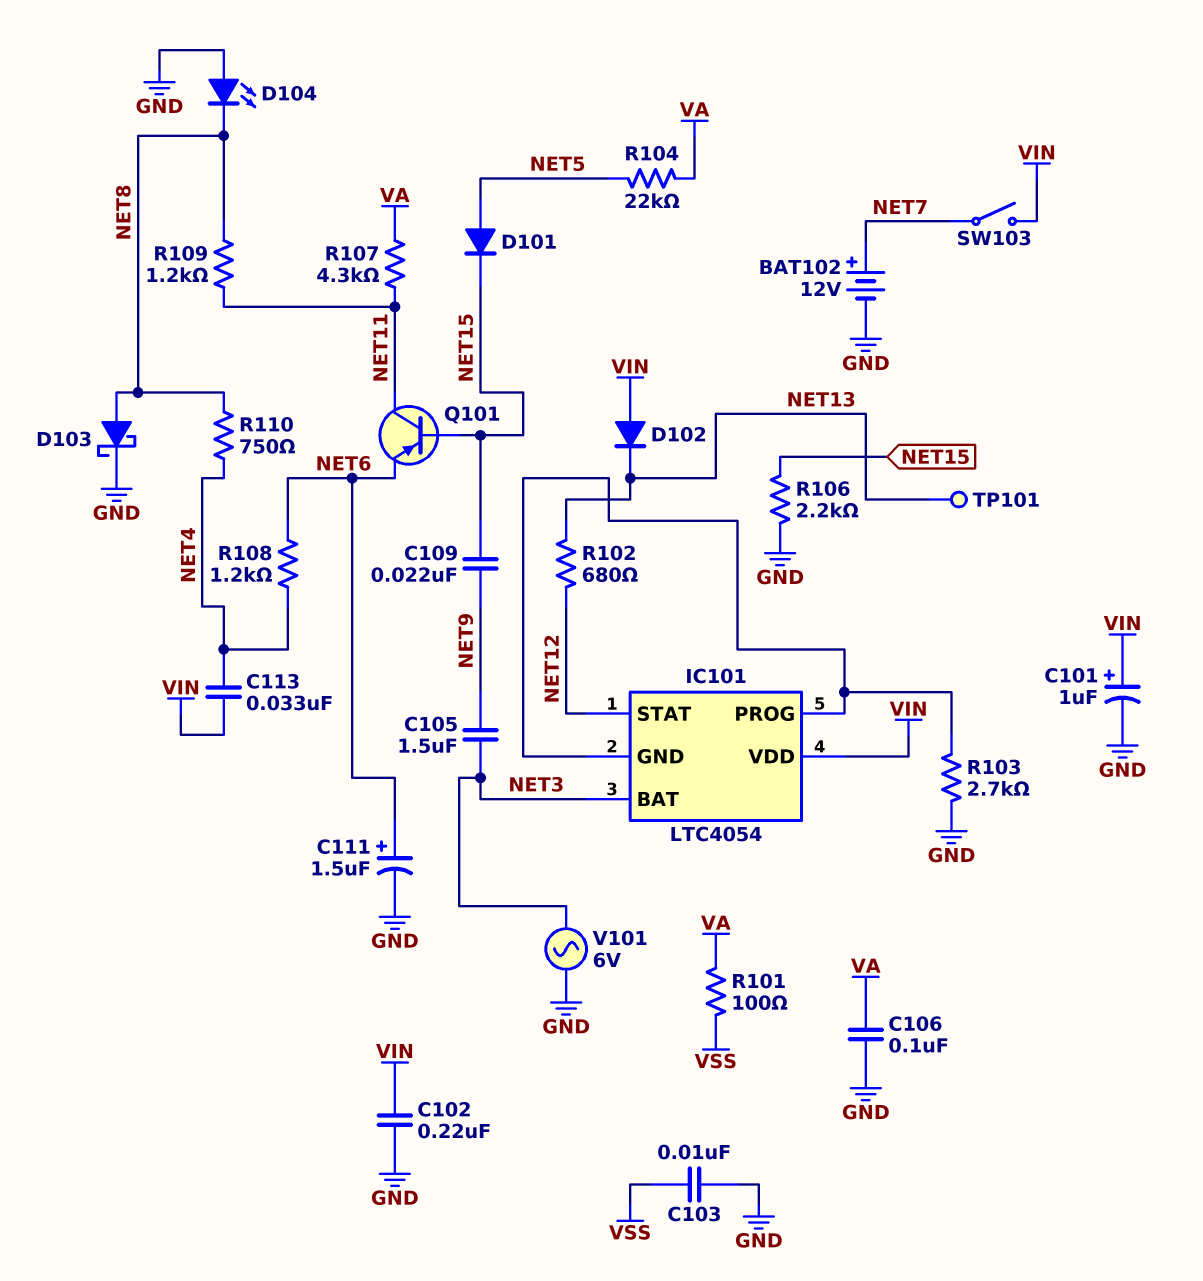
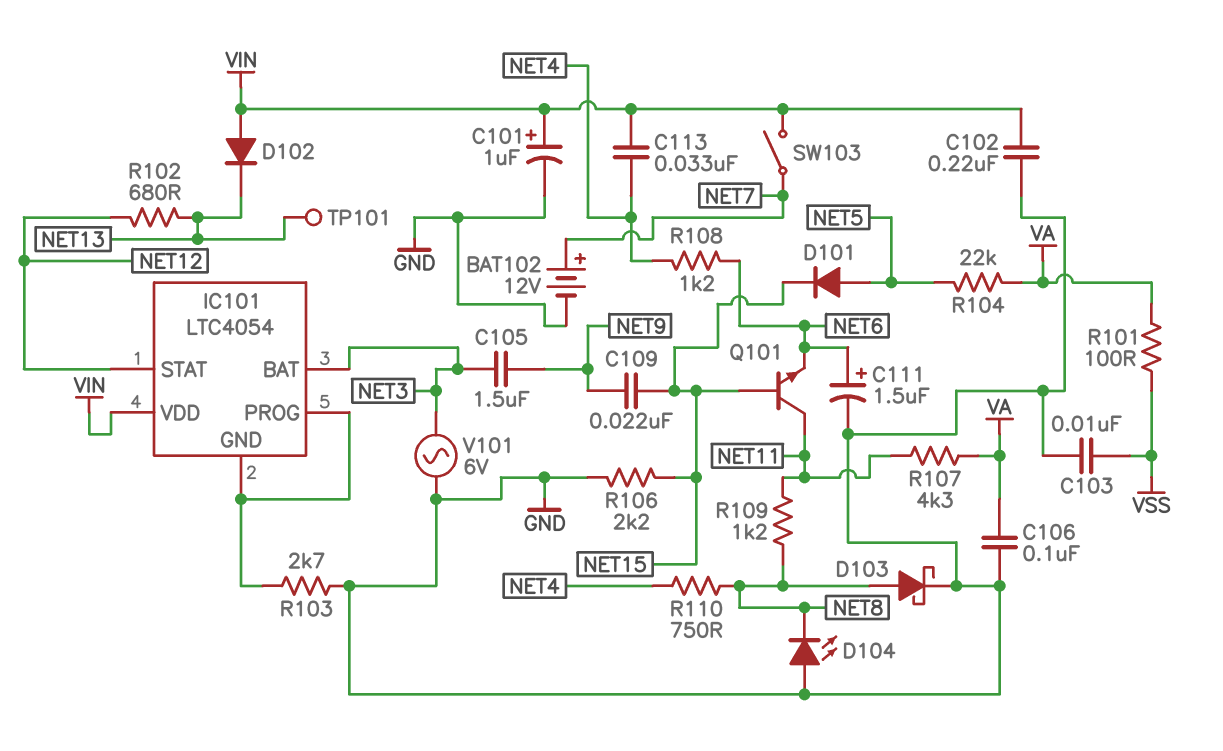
Q101: PNP (B NET15, C NET11, E NET6) -> NPN (B NET15, C NET11, E NET6)

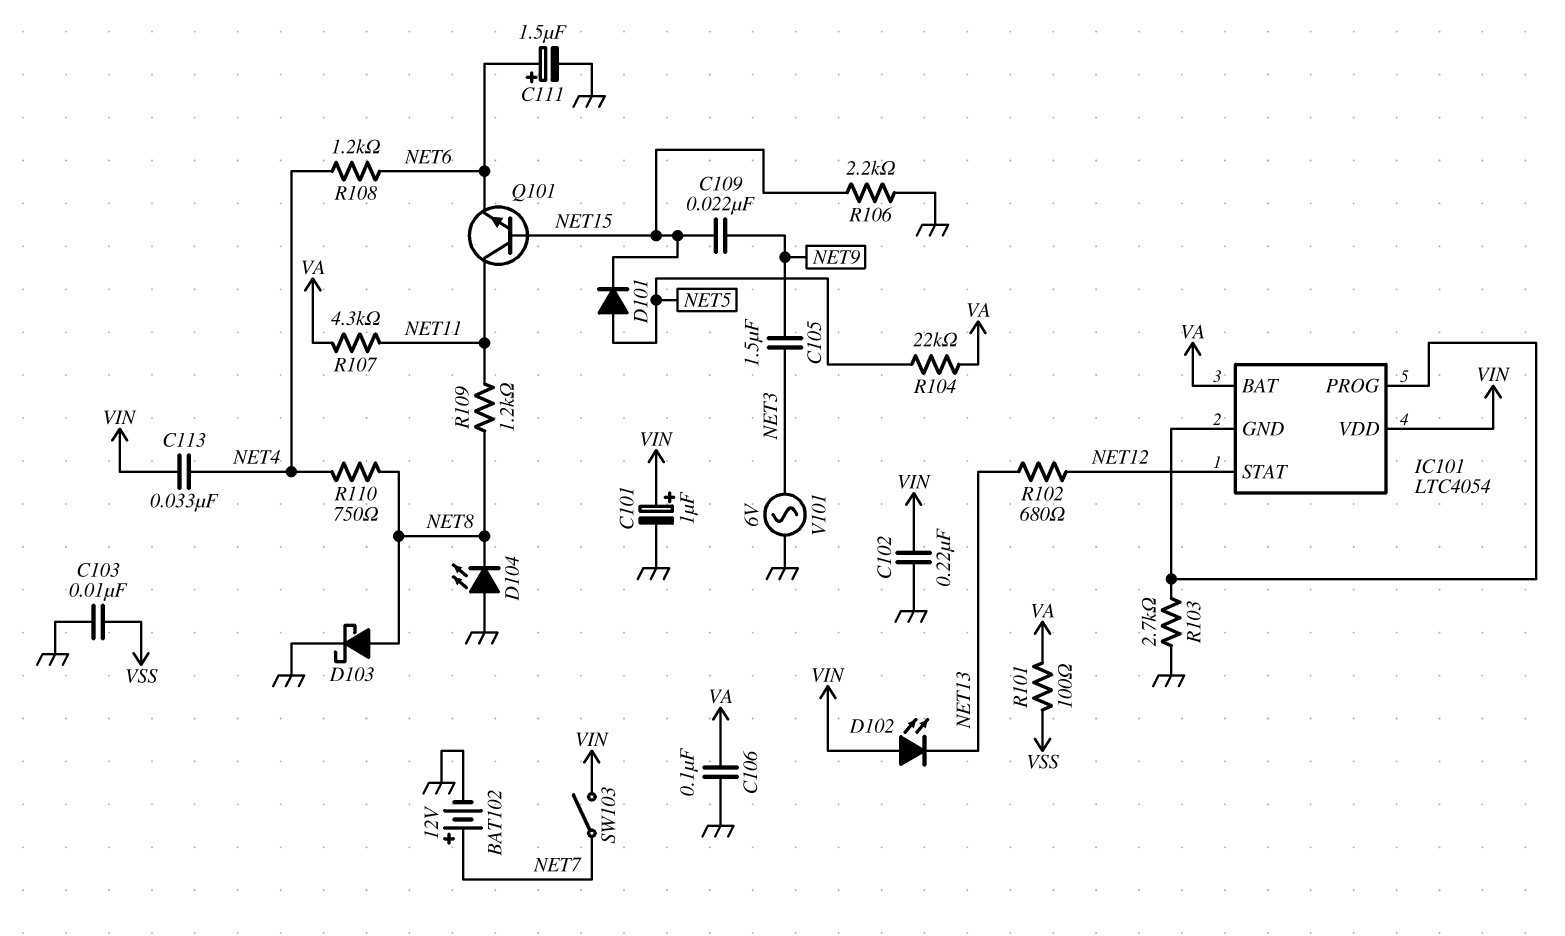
D102: diode (A VIN, K NET13) -> LED (A VIN, K NET13)
IC101 pin BAT: NET3 -> VA
TP101: test point (NET13) -> none

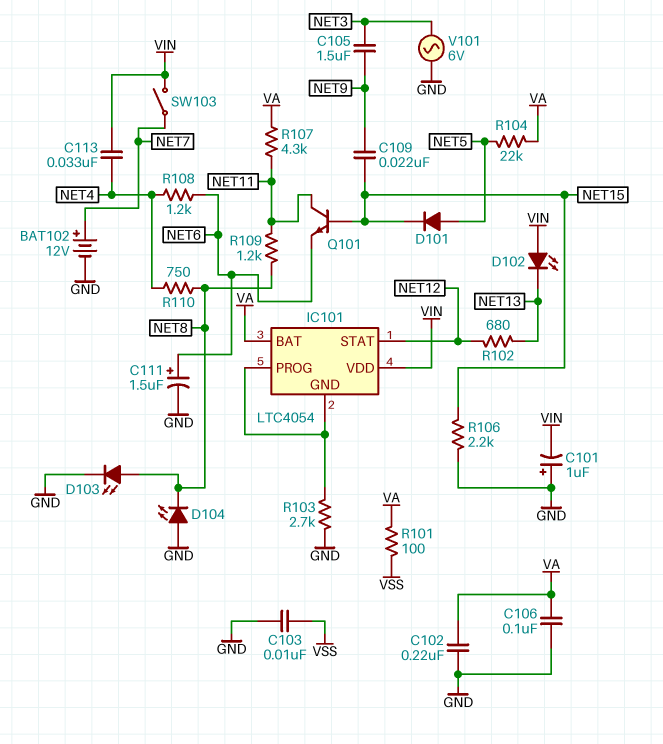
C101: 1uF (plus VIN, minus GND) -> 1uF (plus GND, minus VIN)
C102: 220nF (GND, VIN) -> 220nF (GND, VA)
D103: schottky (A NET8, K GND) -> LED (A NET8, K GND)

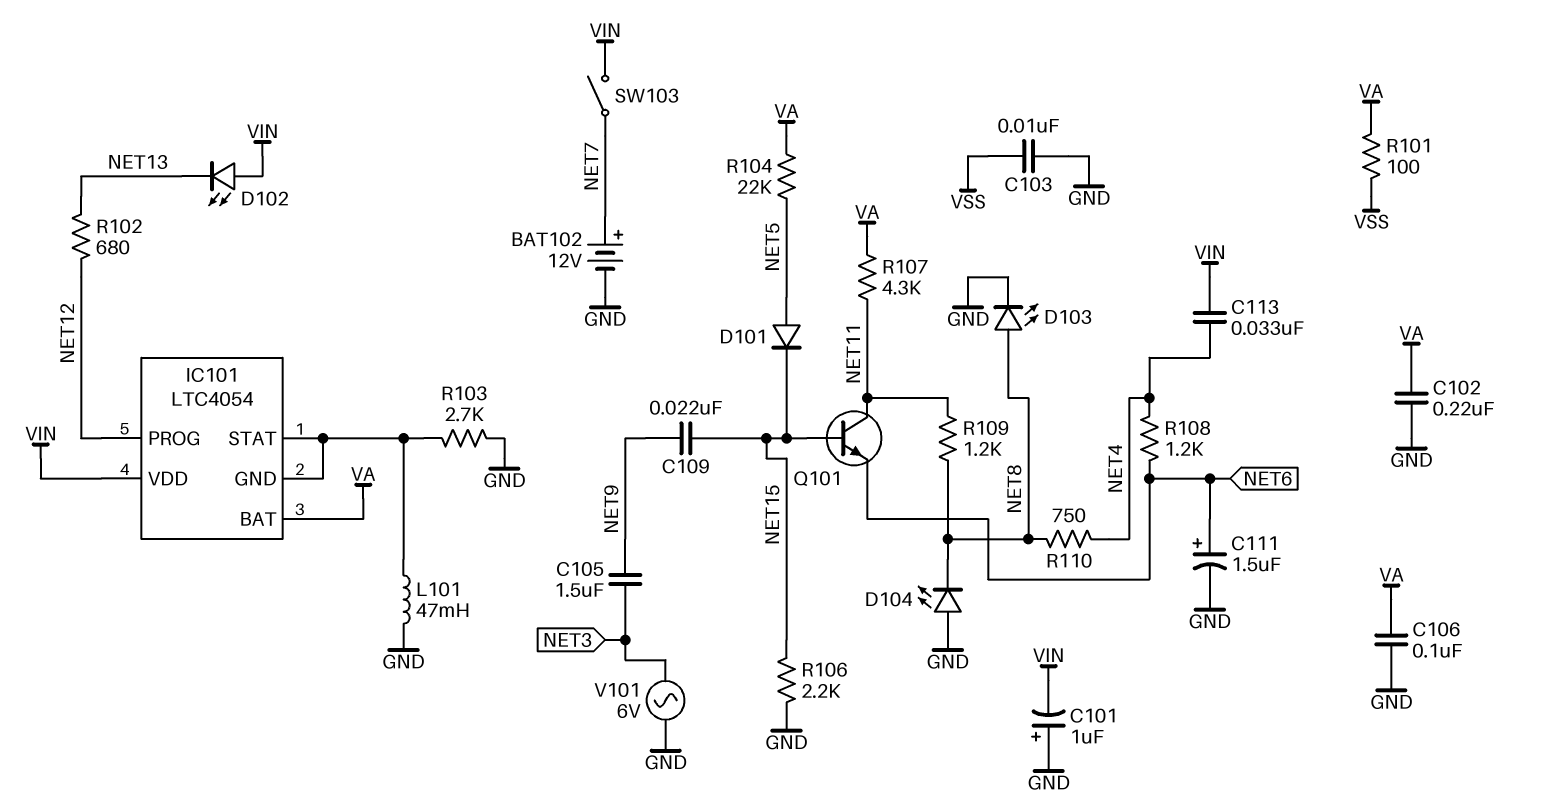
IC101 pin PROG: IC101/GND -> NET12
IC101 pin STAT: NET12 -> IC101/GND
L101: none -> 47mH (GND, IC101/GND)

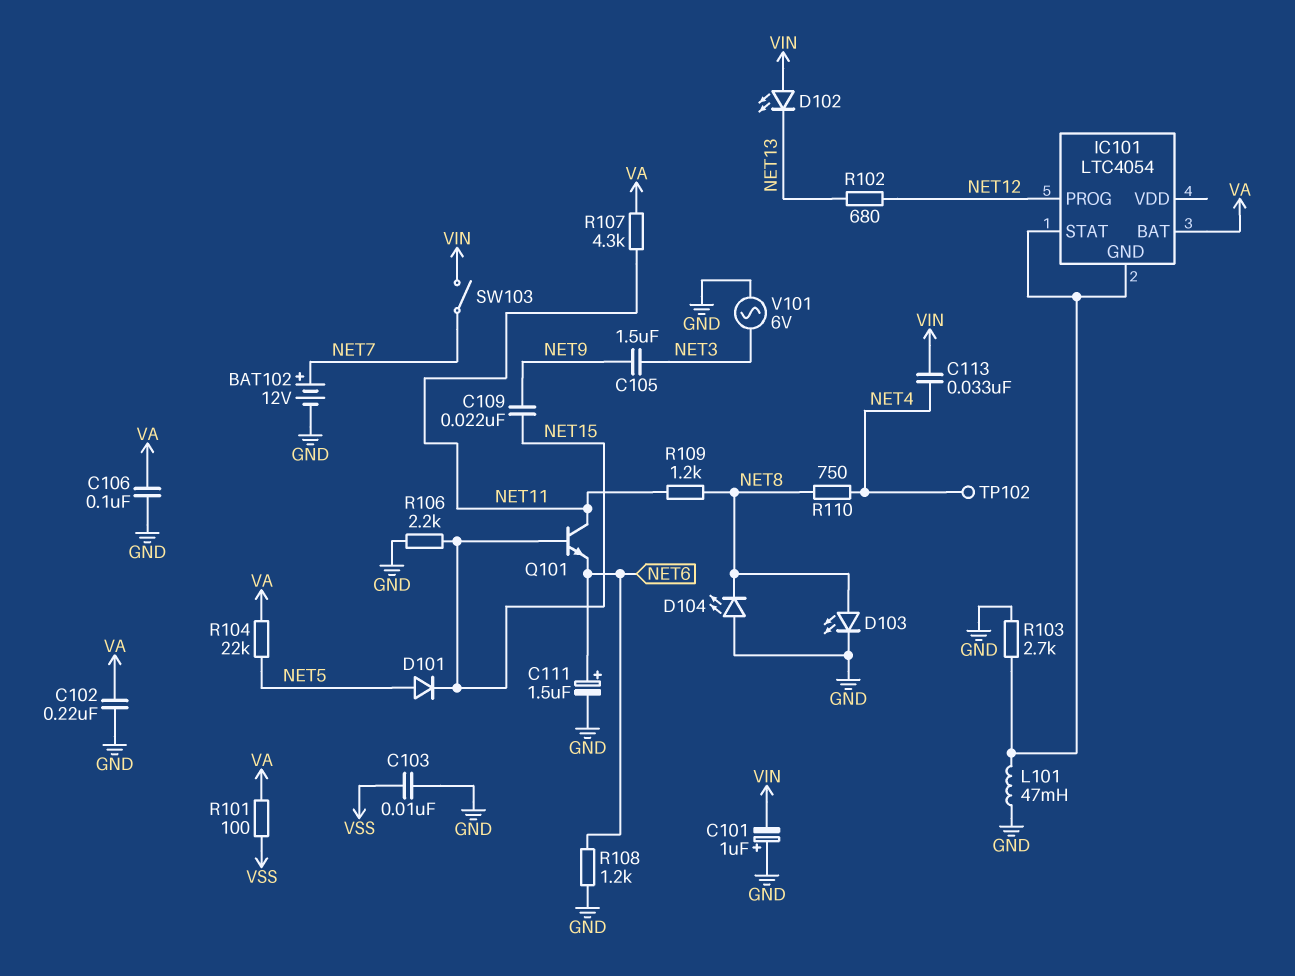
IC101 pin VDD: VIN -> none
R108: 1.2k (NET4, NET6) -> 1.2k (GND, NET6)
TP102: none -> test point (NET4)

